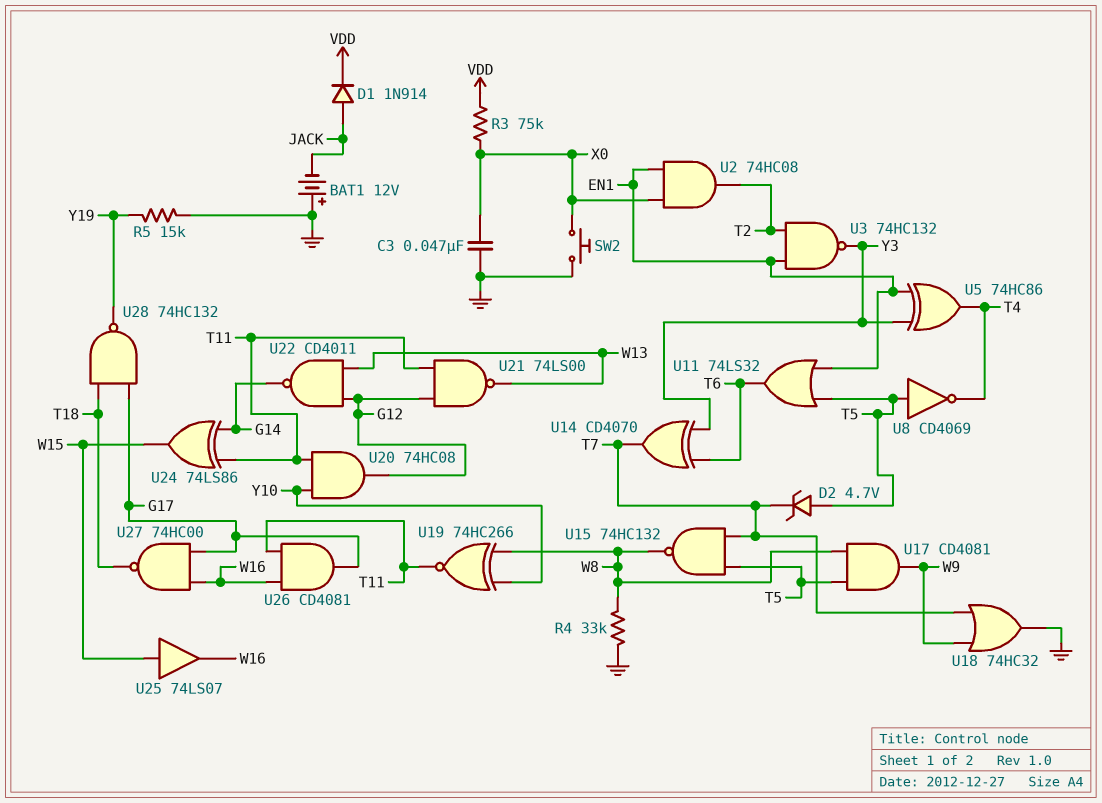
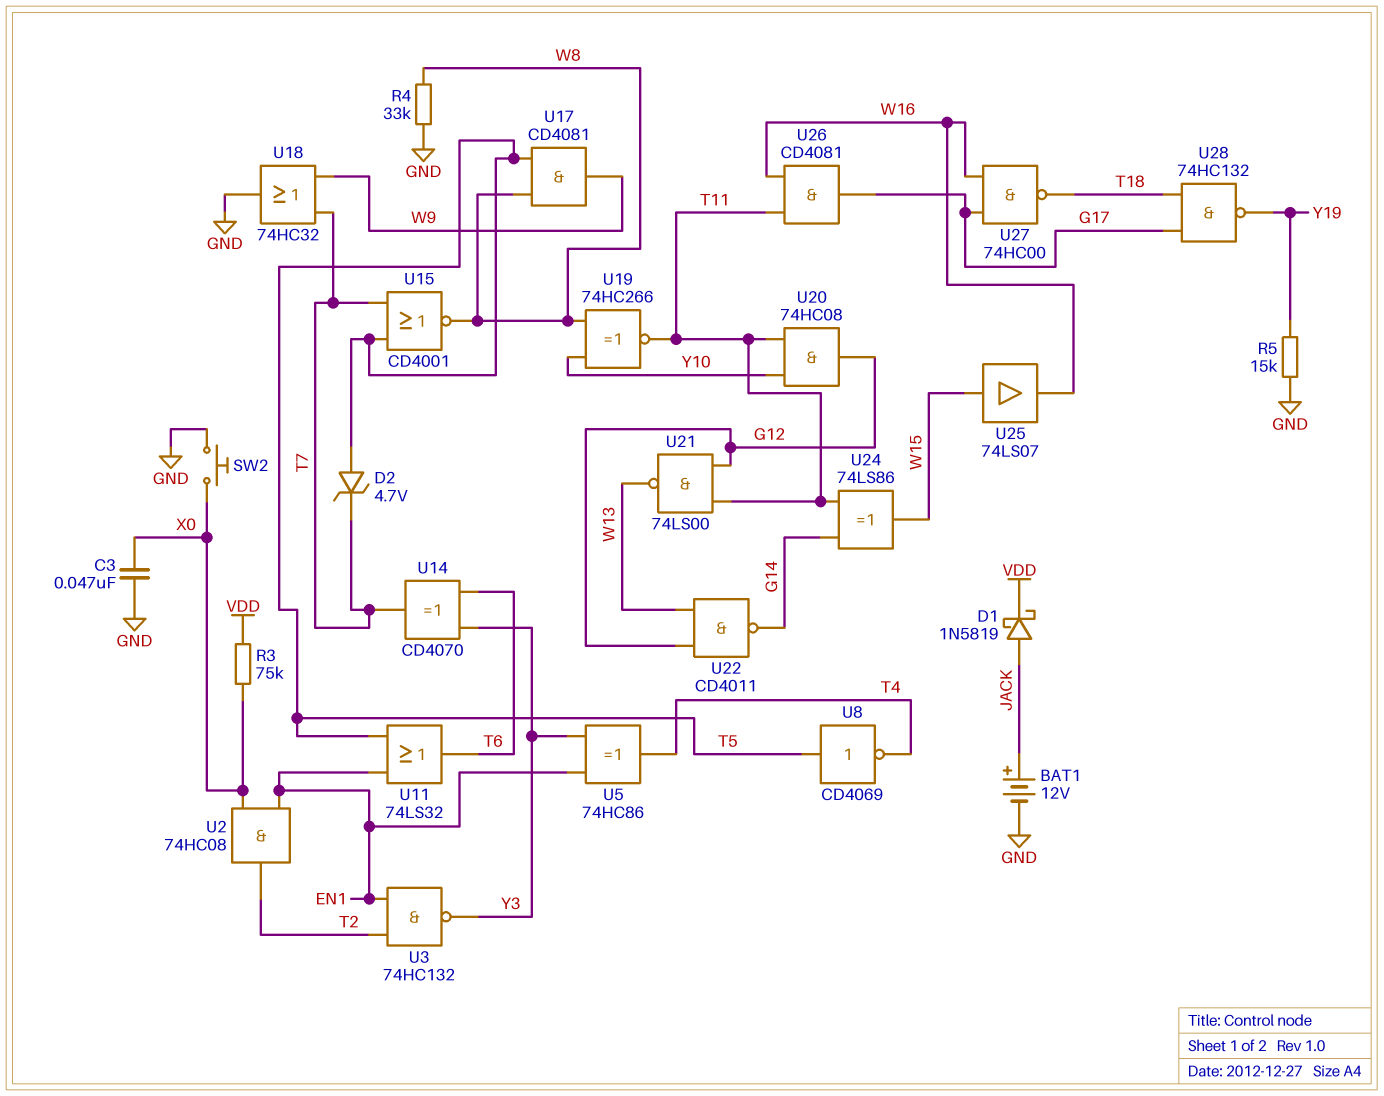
BAT1: 12V (plus GND, minus JACK) -> 12V (plus JACK, minus GND)
D1: diode 1N914 (A JACK, K VDD) -> schottky 1N5819 (A JACK, K VDD)
U15: NAND 74HC132 (in T5, in T7, out W8) -> NOR CD4001 (in T5, in T7, out W8)

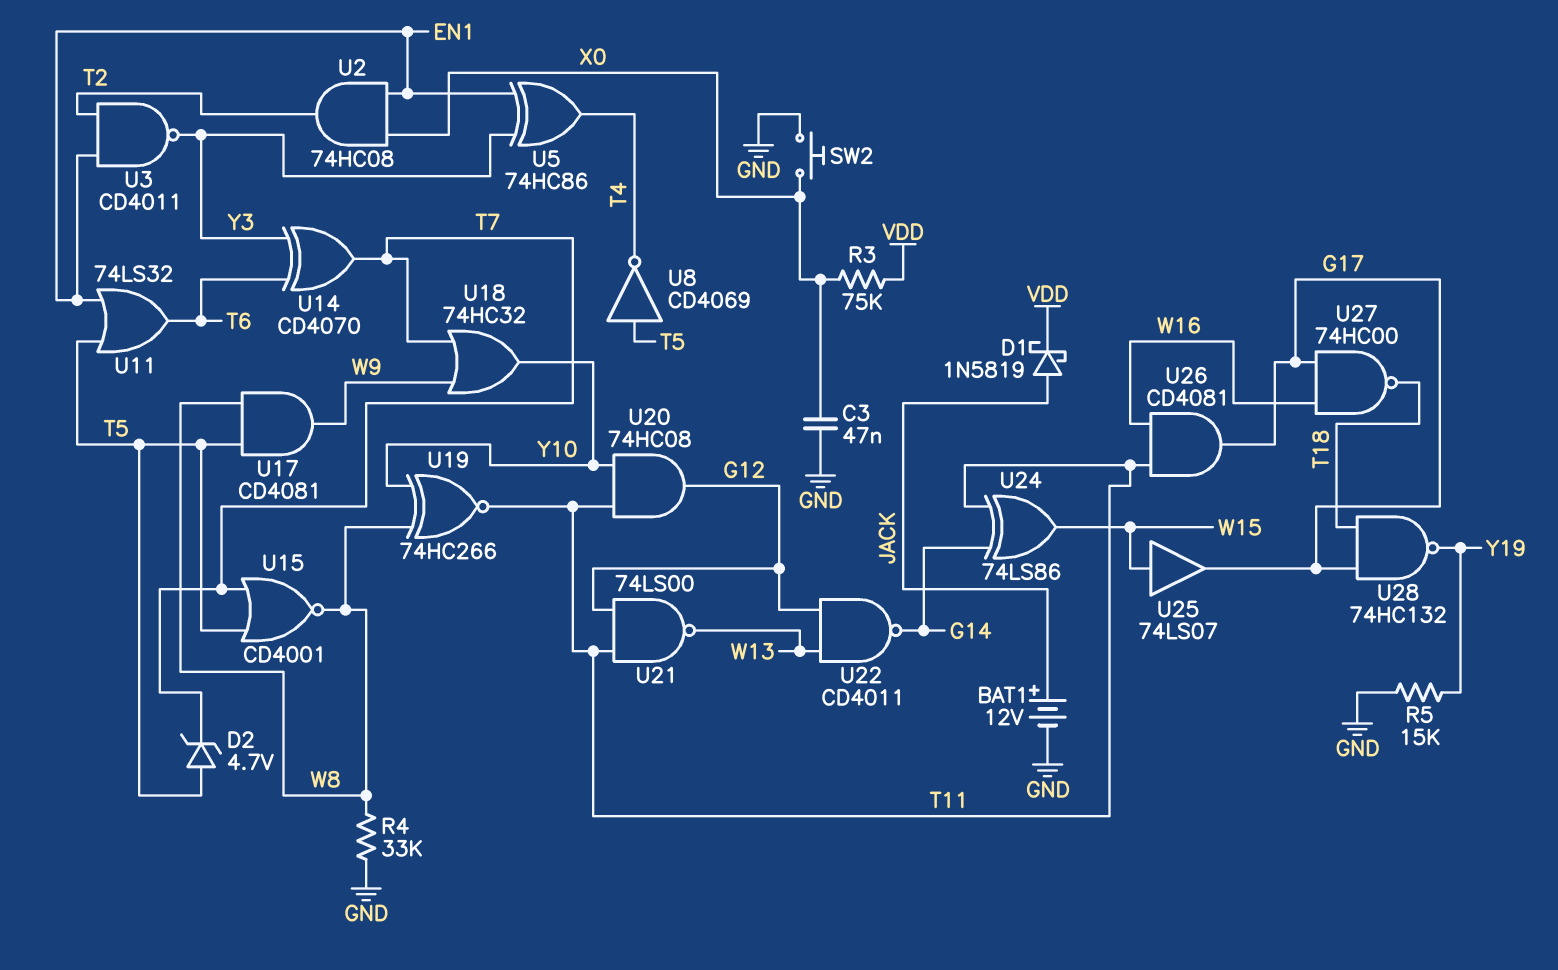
U3: NAND 74HC132 (in EN1, in T2, out Y3) -> NAND CD4011 (in EN1, in T2, out Y3)
U18: OR 74HC32 (in T7, in W9, out GND) -> OR 74HC32 (in T7, in W9, out Y10)
U25: buffer 74LS07 (in W15, out W16) -> buffer 74LS07 (in W15, out G17)

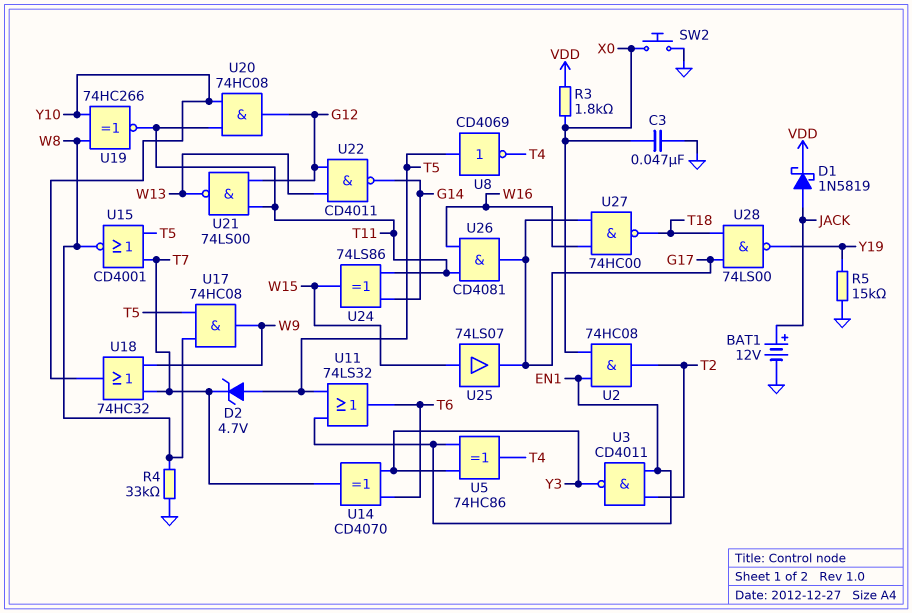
R3: 75k (VDD, X0) -> 1.8k (VDD, X0)
U17: AND CD4081 (in T5, in W8, out W9) -> AND 74HC08 (in T5, in W8, out W9)
U28: NAND 74HC132 (in G17, in T18, out Y19) -> NAND 74LS00 (in G17, in T18, out Y19)

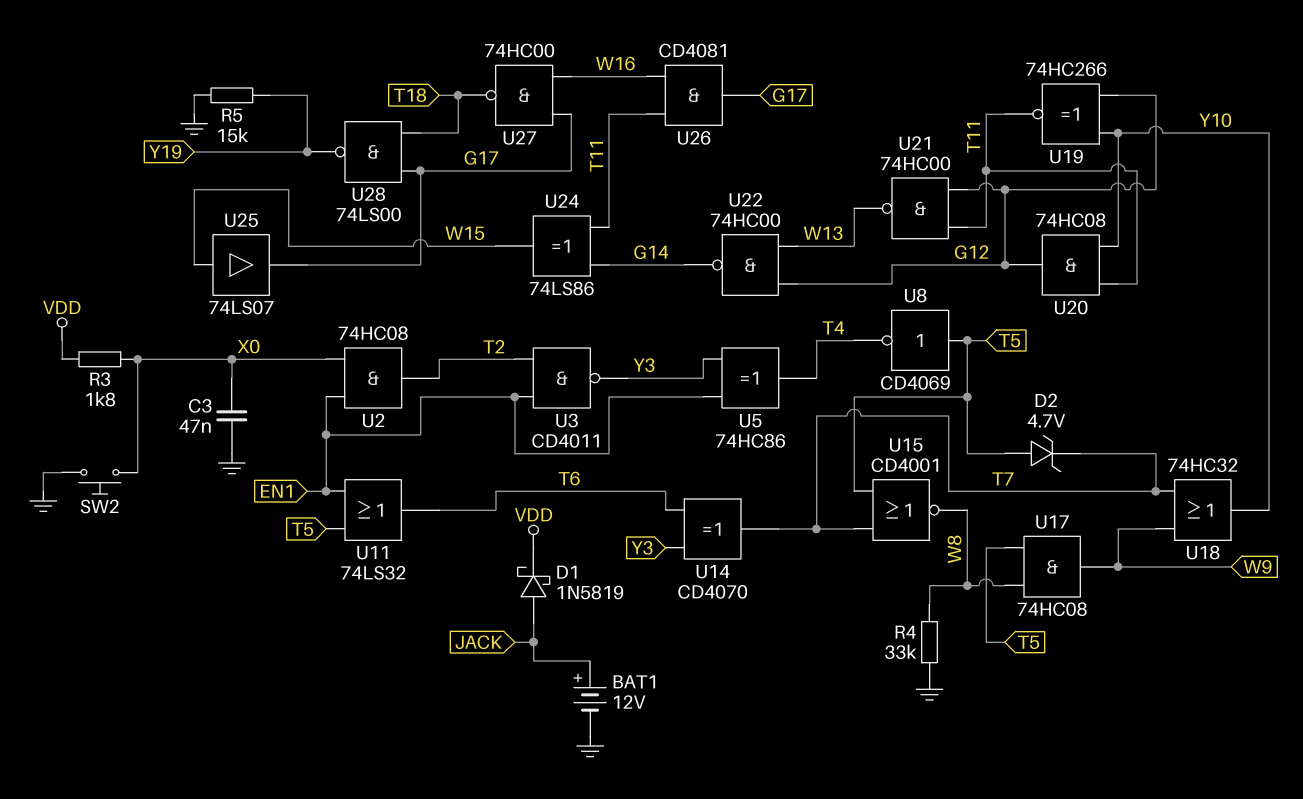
U19: XNOR 74HC266 (in W8, in Y10, out T11) -> XNOR 74HC266 (in G12, in Y10, out T11)
U21: NAND 74LS00 (in G12, in T11, out W13) -> NAND 74HC00 (in G12, in T11, out W13)
U22: NAND CD4011 (in G12, in W13, out G14) -> NAND 74HC00 (in G12, in W13, out G14)

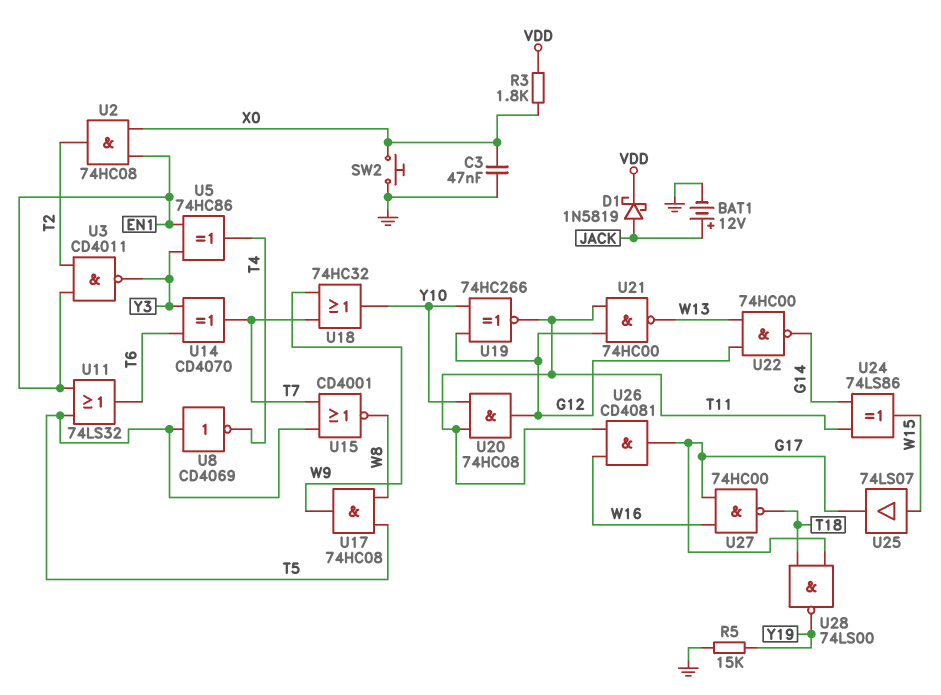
D2: zener 4.7V (A T5, K T7) -> none
R4: 33k (GND, W8) -> none

